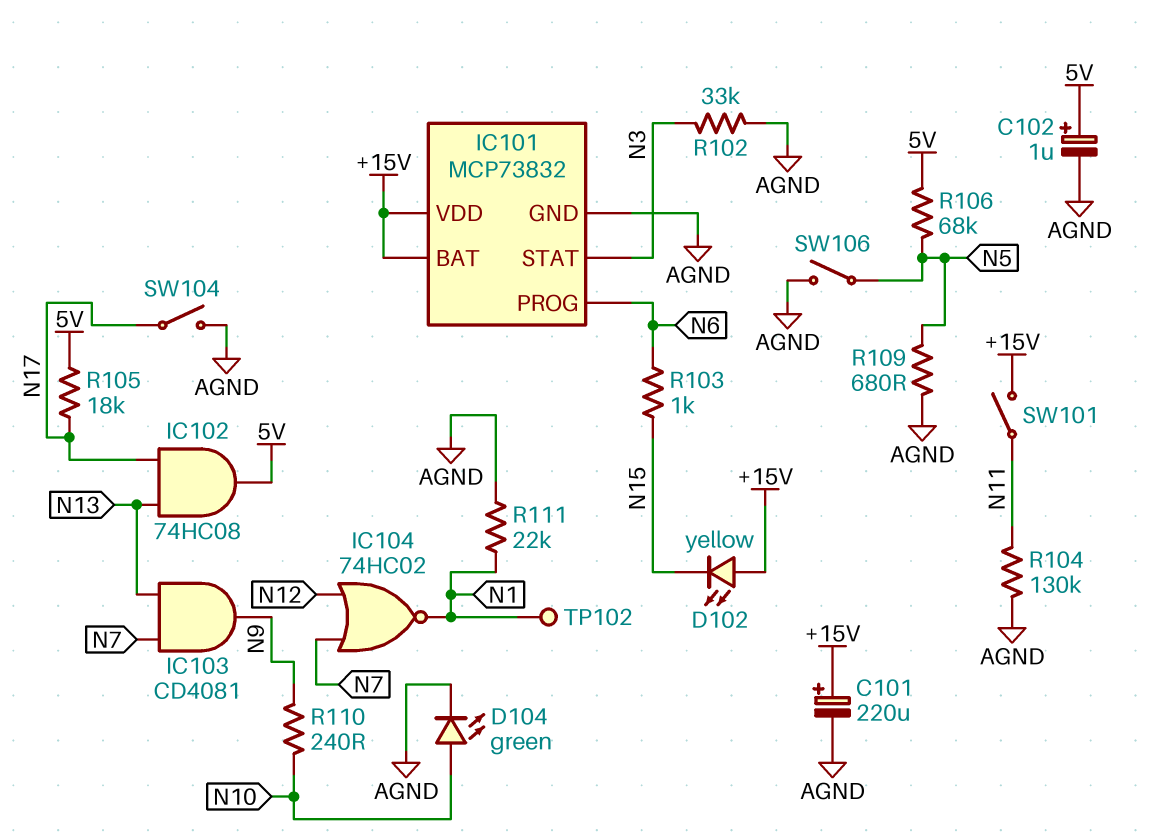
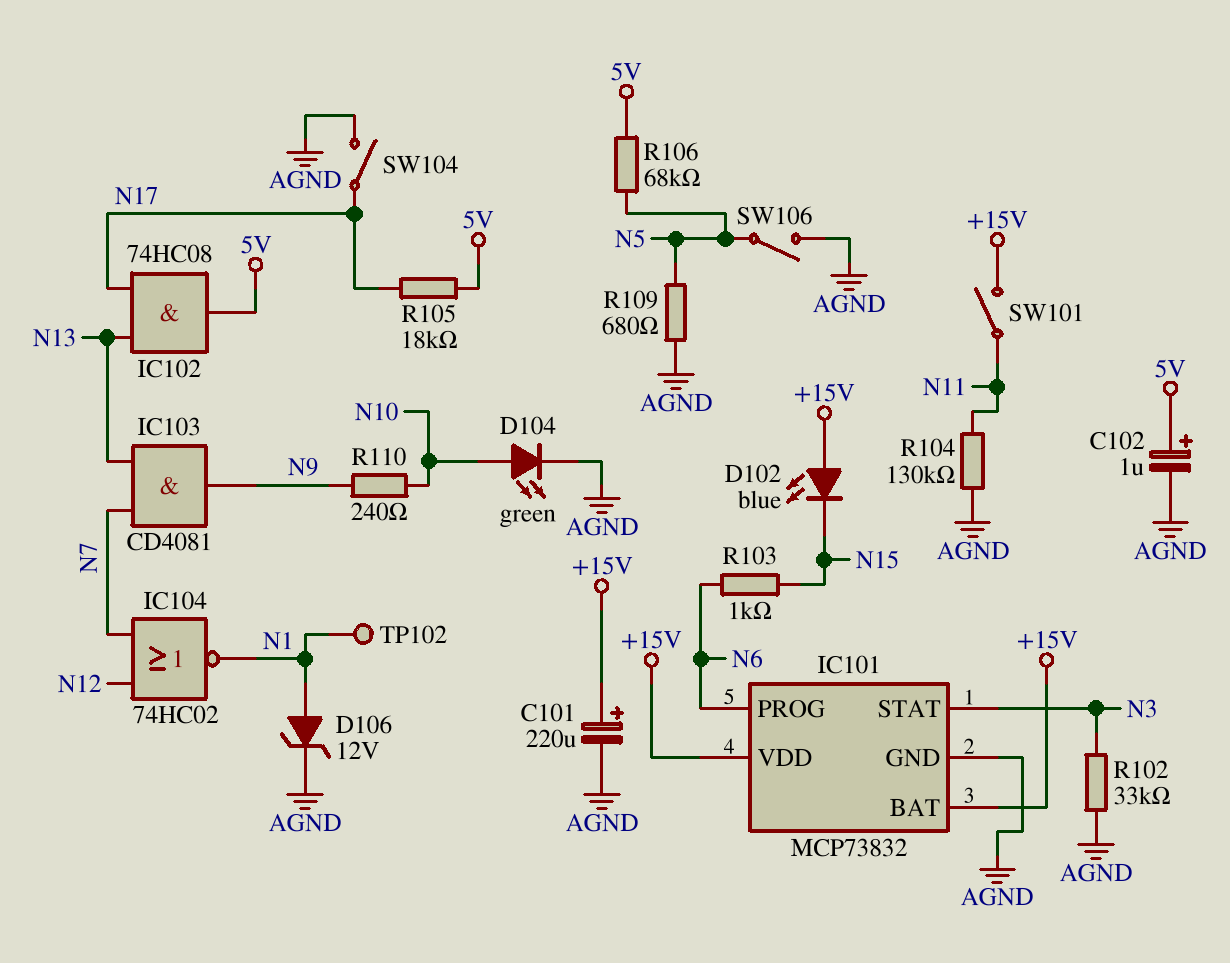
D102: LED yellow (A +15V, K N15) -> LED blue (A +15V, K N15)
D106: none -> zener 12V (A N1, K AGND)
R111: 22k (AGND, N1) -> none

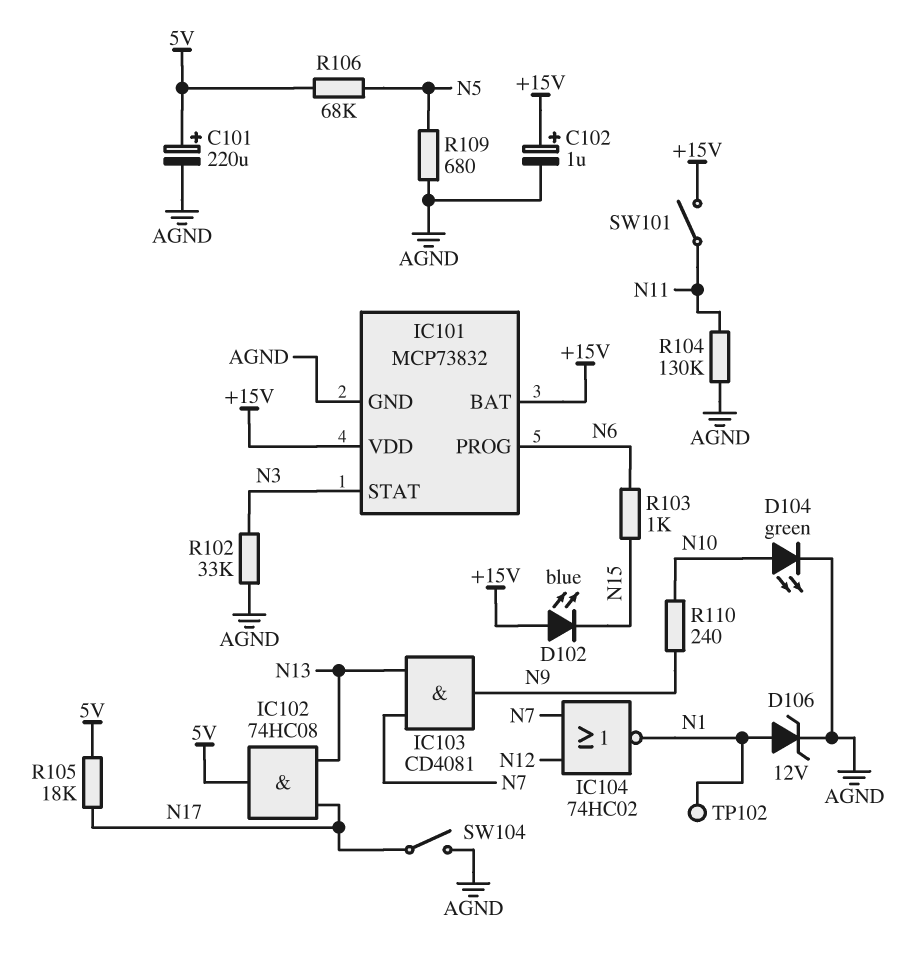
C101: 220uF (plus +15V, minus AGND) -> 220uF (plus 5V, minus AGND)
C102: 1uF (plus 5V, minus AGND) -> 1uF (plus +15V, minus AGND)
SW106: switch (AGND, N5) -> none

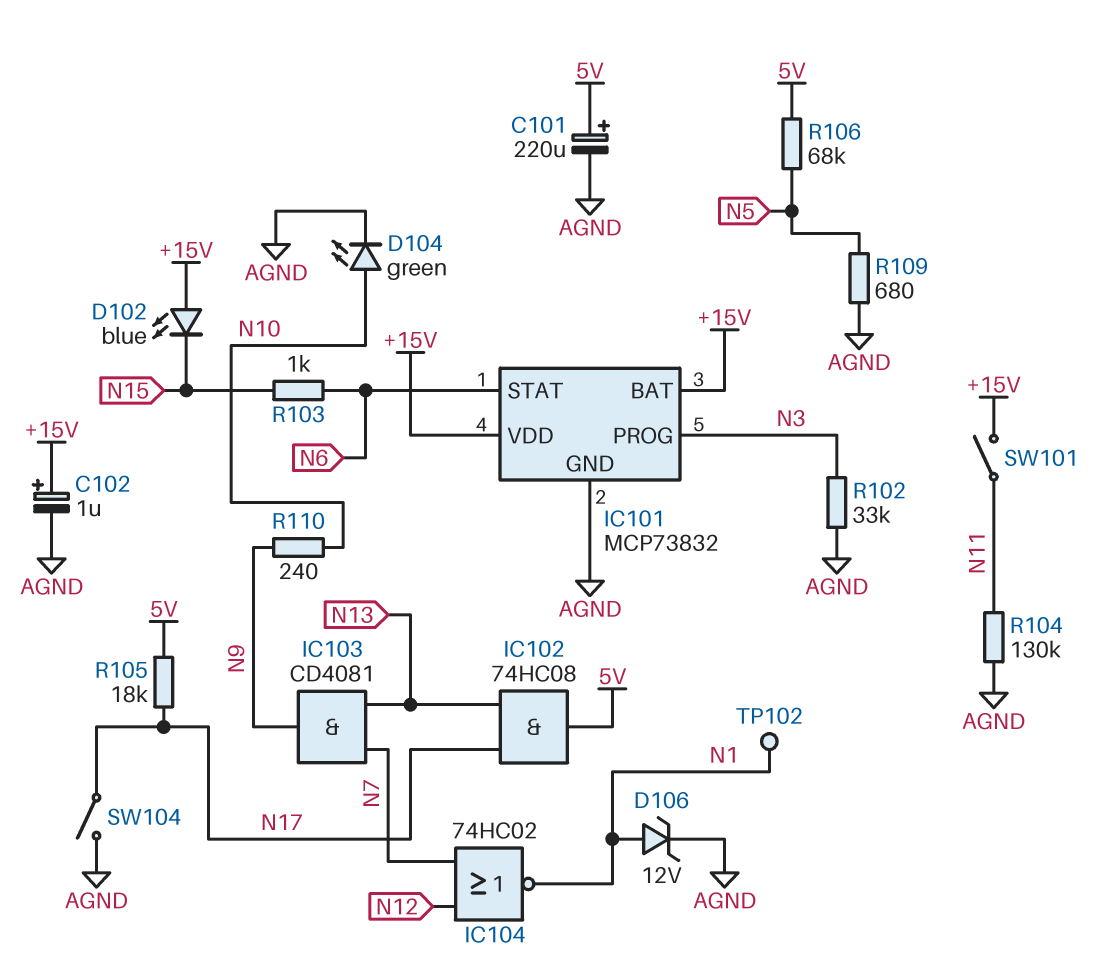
IC101 pin PROG: N6 -> N3
IC101 pin STAT: N3 -> N6

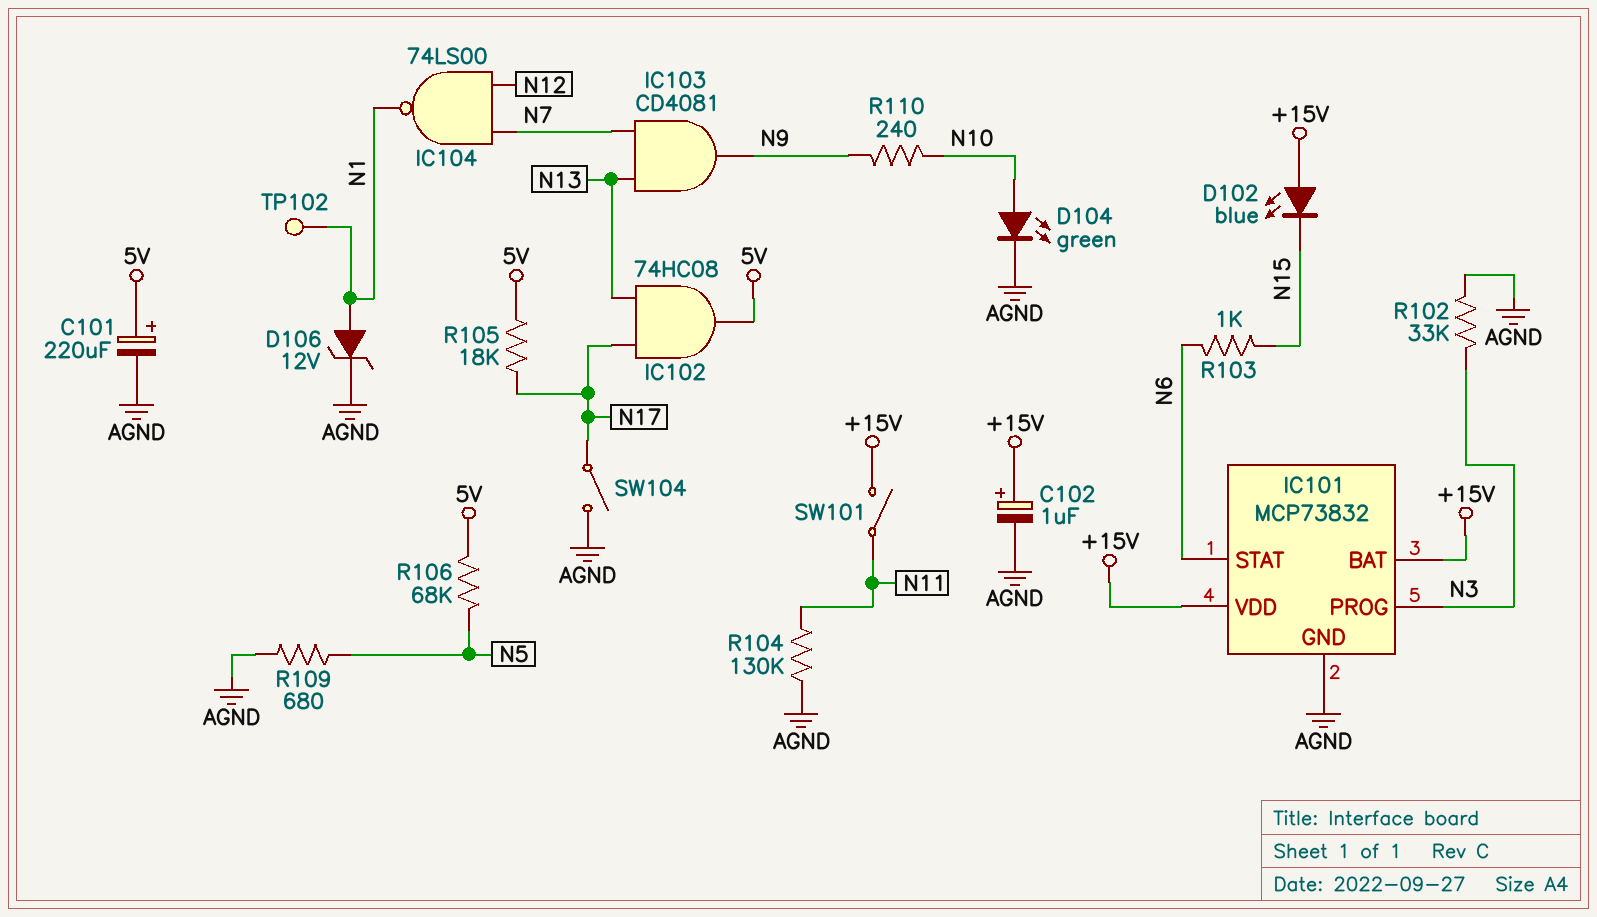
IC104: NOR 74HC02 (in N7, in N12, out N1) -> NAND 74LS00 (in N7, in N12, out N1)

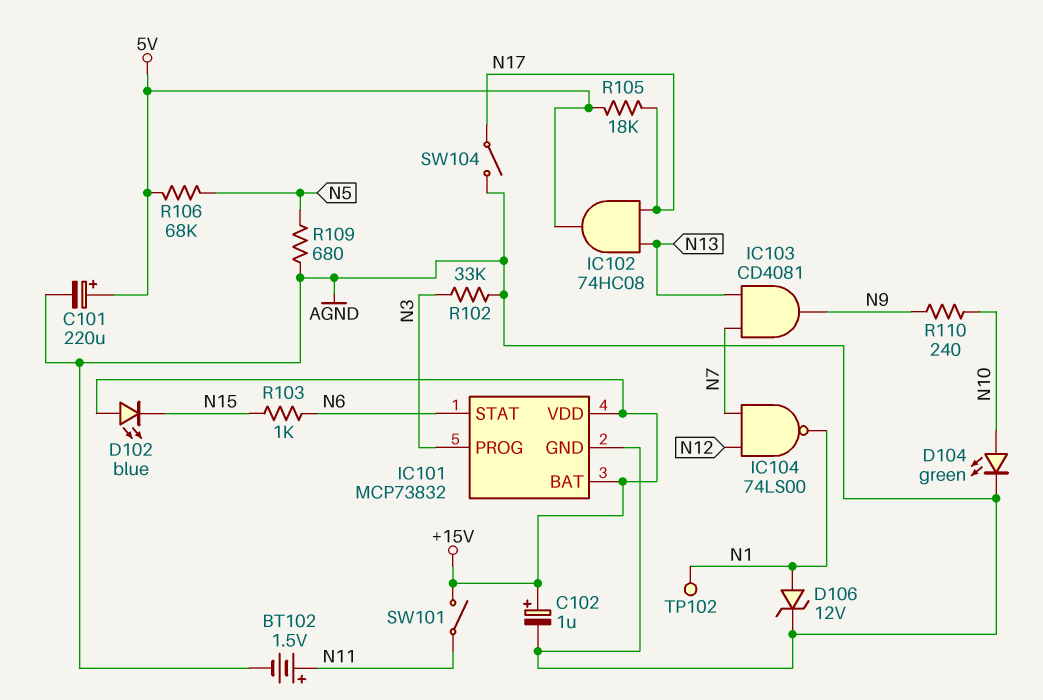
BT102: none -> 1.5V (plus N11, minus AGND)
R104: 130k (AGND, N11) -> none

